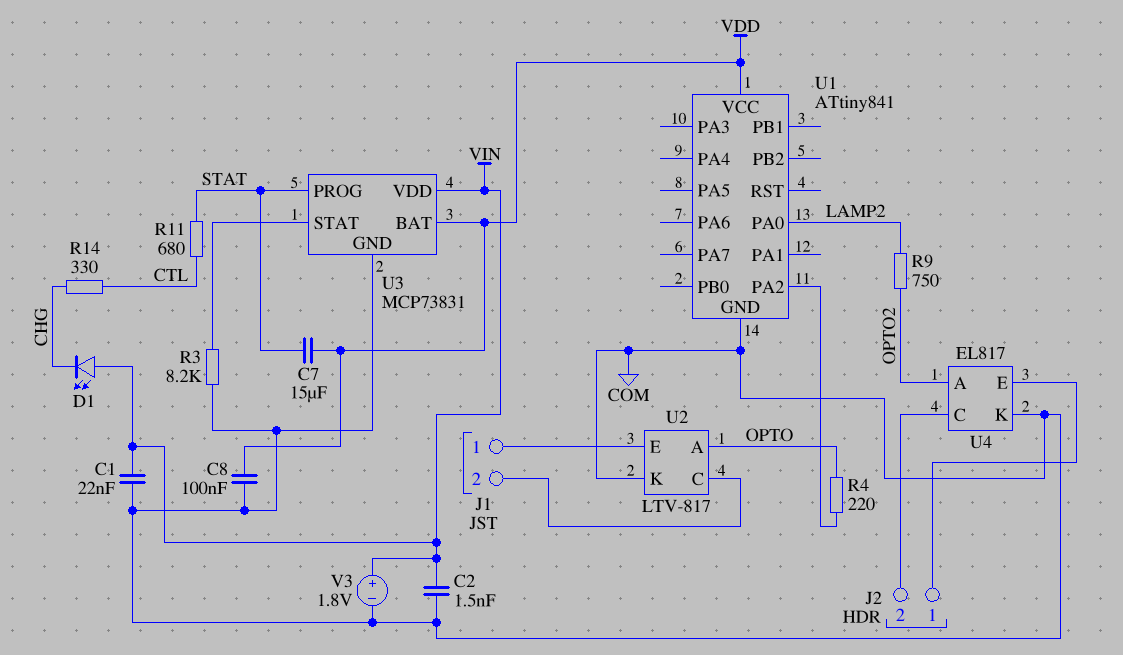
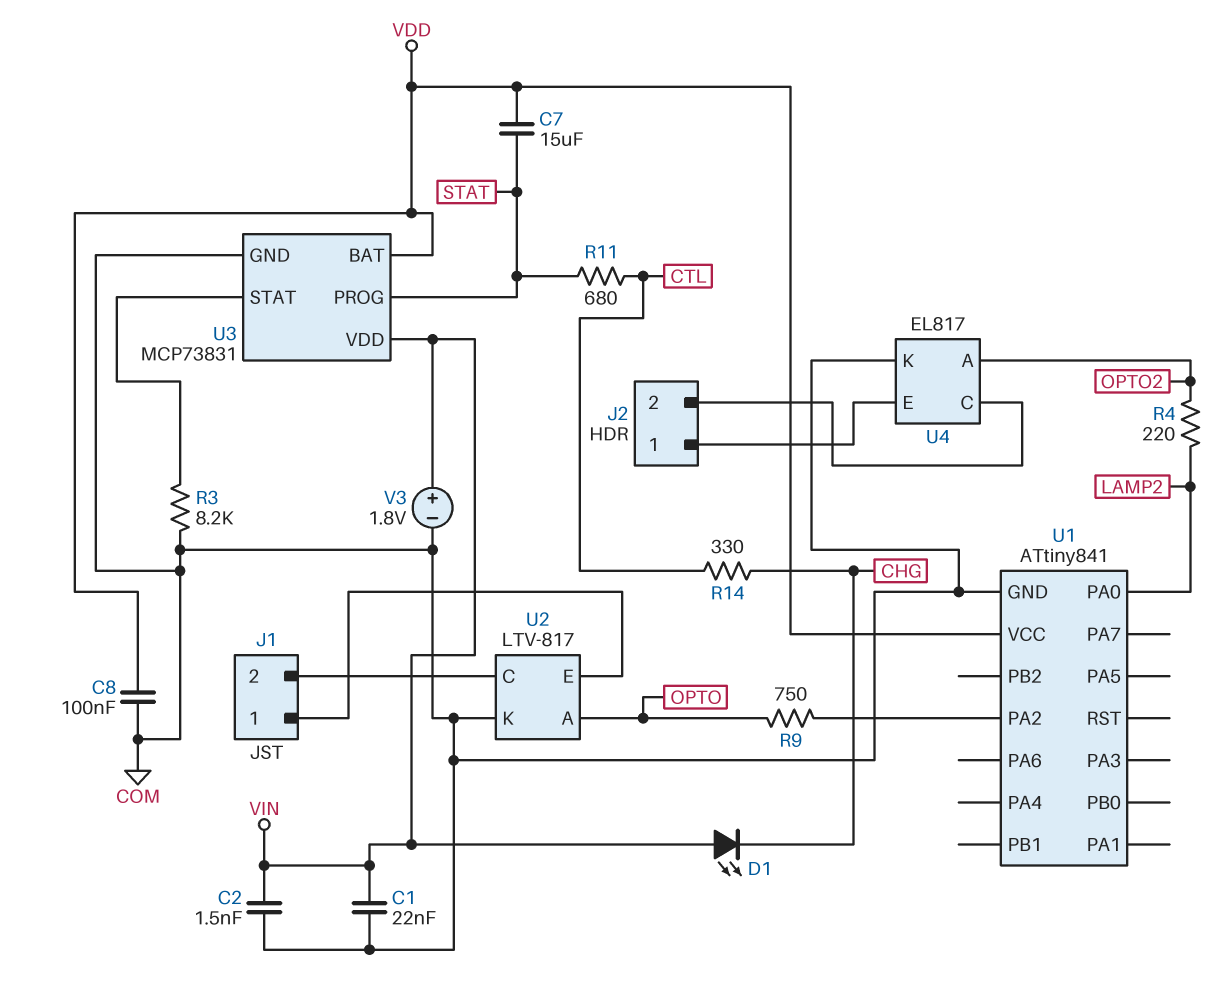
R4: 220 (OPTO, U1/PA2) -> 220 (LAMP2, OPTO2)
R9: 750 (LAMP2, OPTO2) -> 750 (OPTO, U1/PA2)

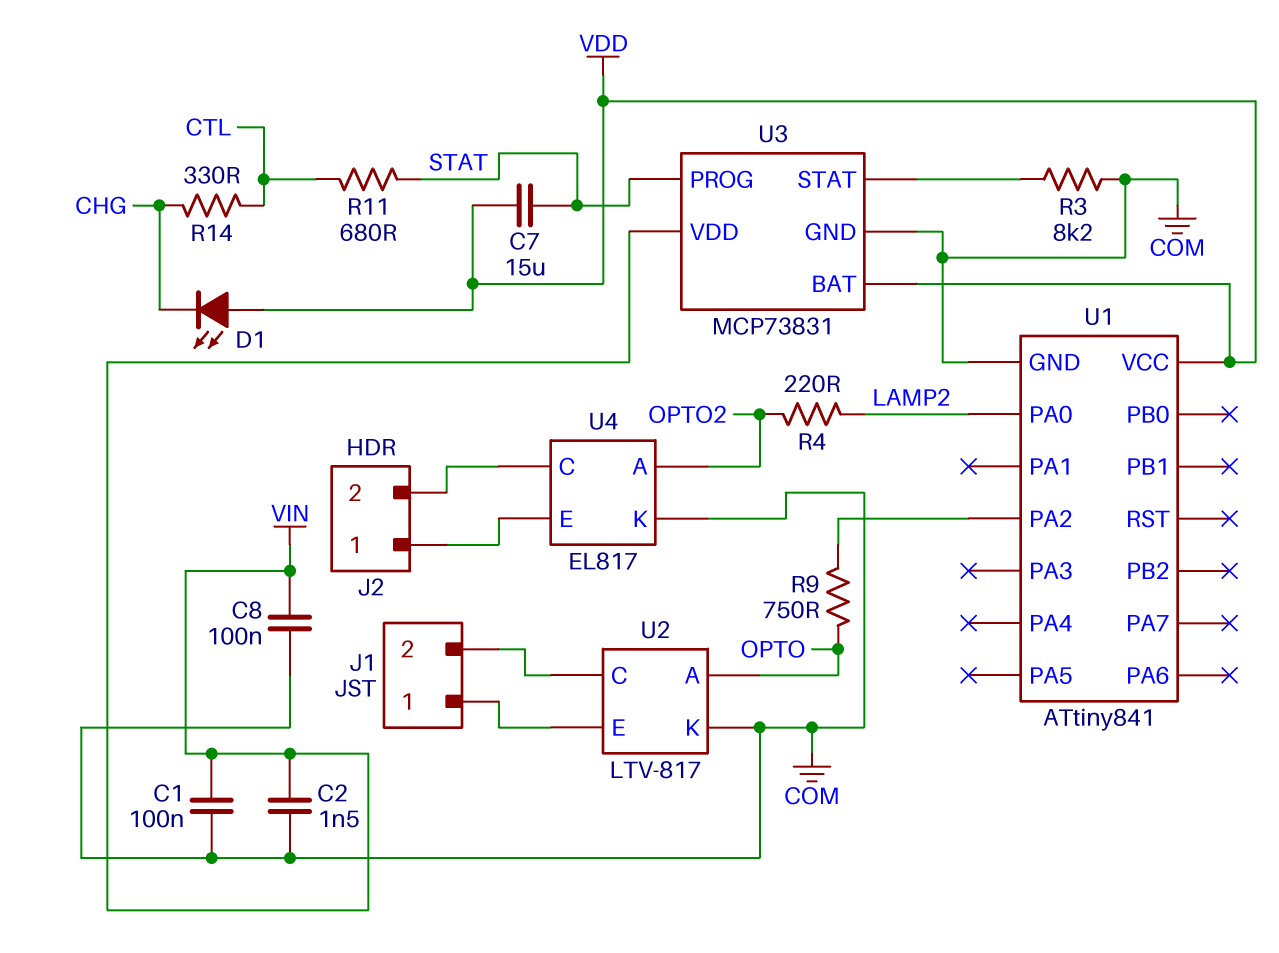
C1: 22nF (COM, VIN) -> 100nF (COM, VIN)
C8: 100nF (COM, VDD) -> 100nF (COM, VIN)
D1: LED (A VIN, K CHG) -> LED (A VDD, K CHG)
V3: 1.8V (plus VIN, minus COM) -> none

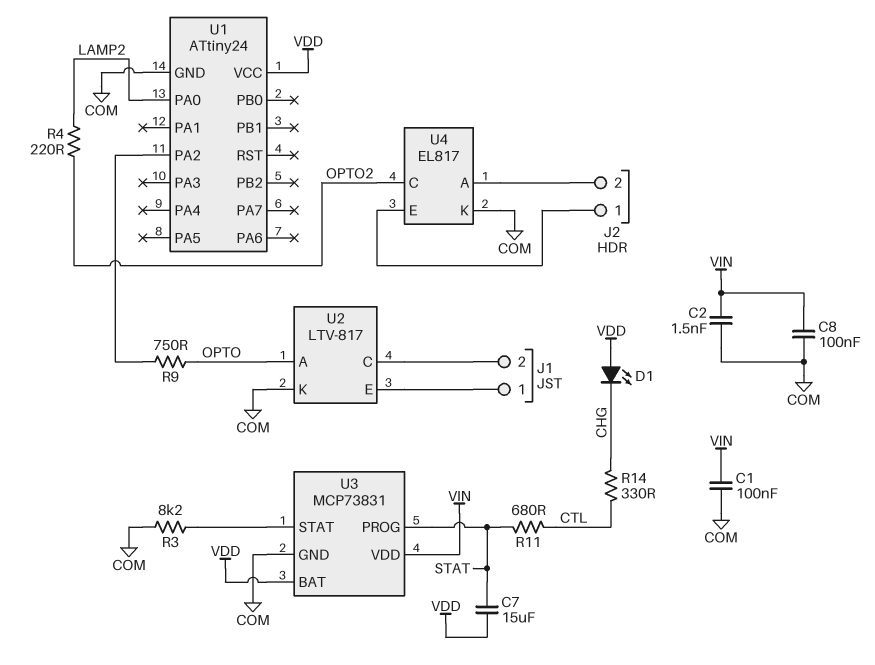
U1: ATtiny841 -> ATtiny24
U4 pin A: OPTO2 -> J2/2
U4 pin C: J2/2 -> OPTO2

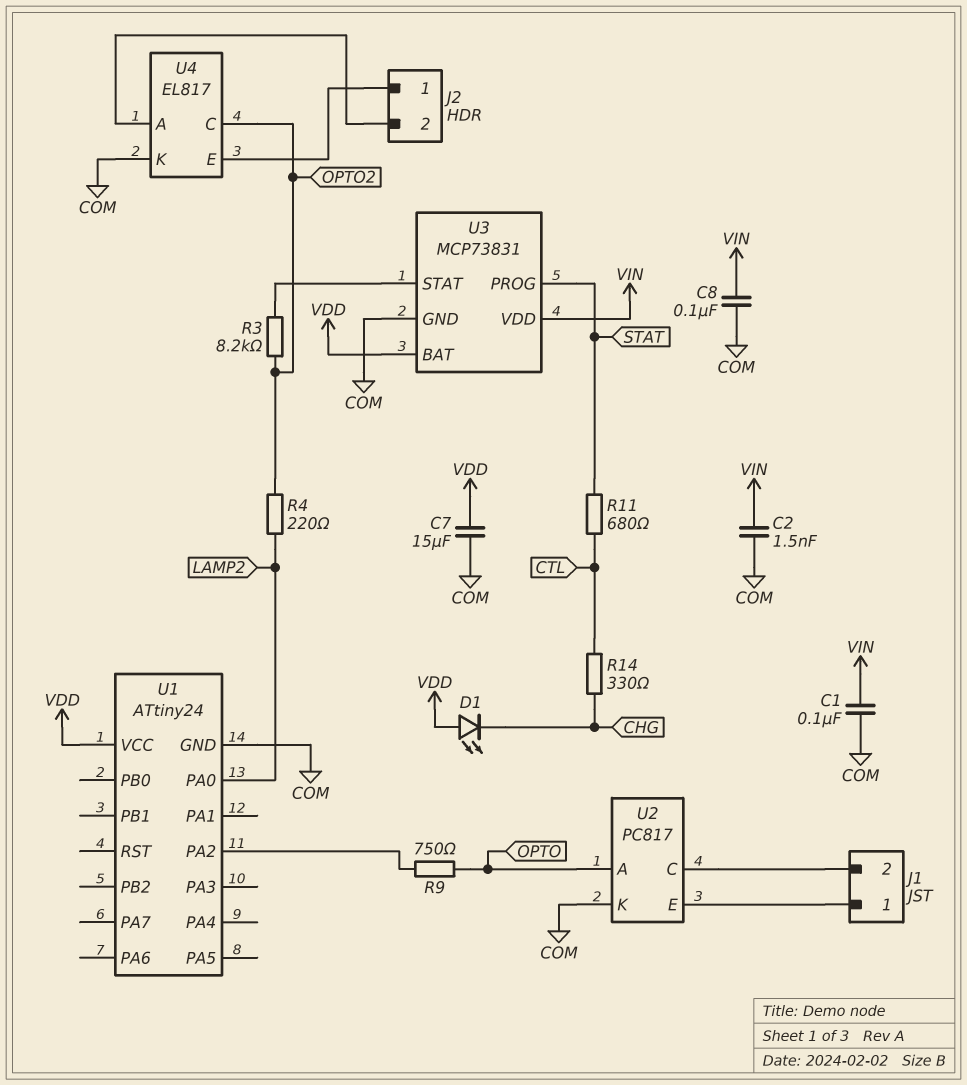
C7: 15uF (STAT, VDD) -> 15uF (COM, VDD)
R3: 8.2k (COM, U3/STAT) -> 8.2k (OPTO2, U3/STAT)
U2: LTV-817 -> PC817

